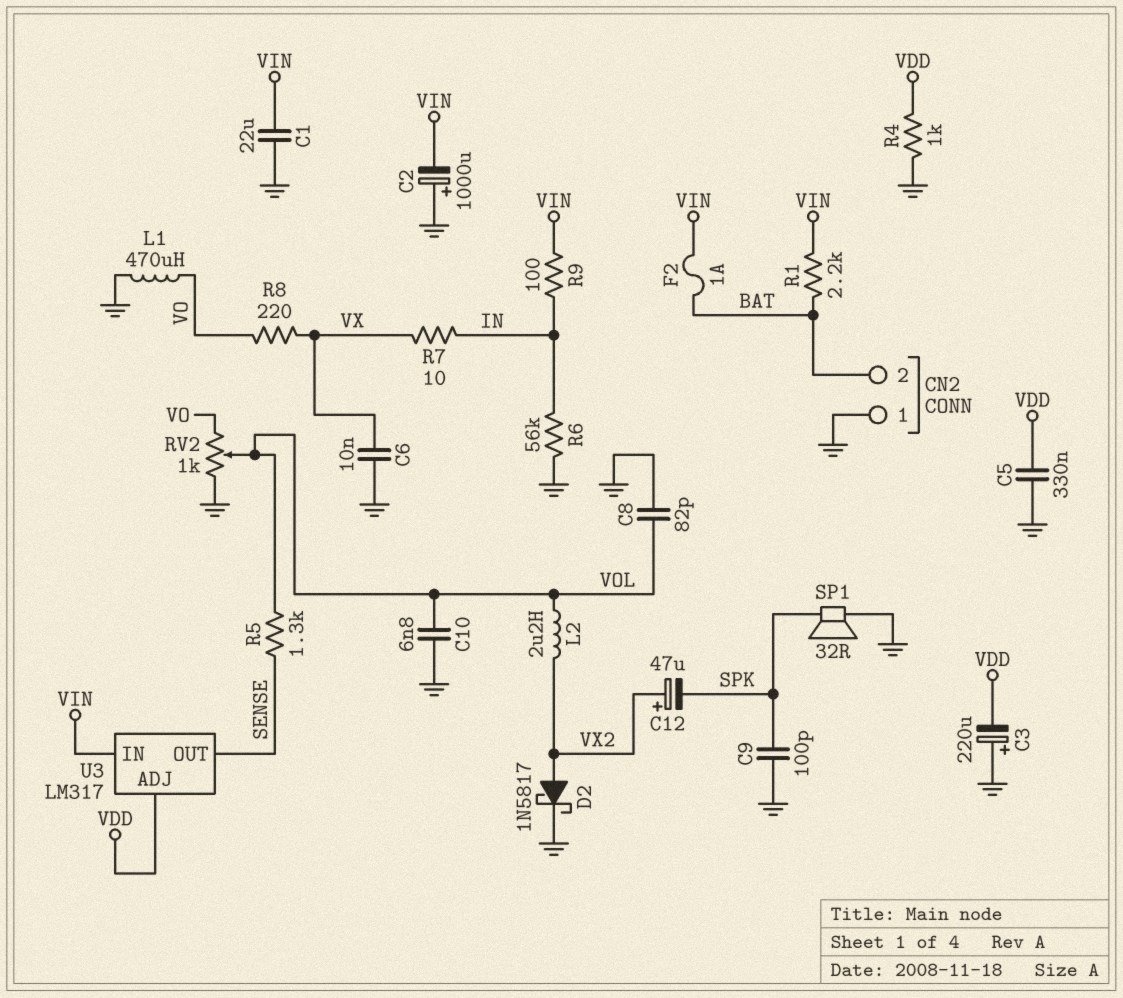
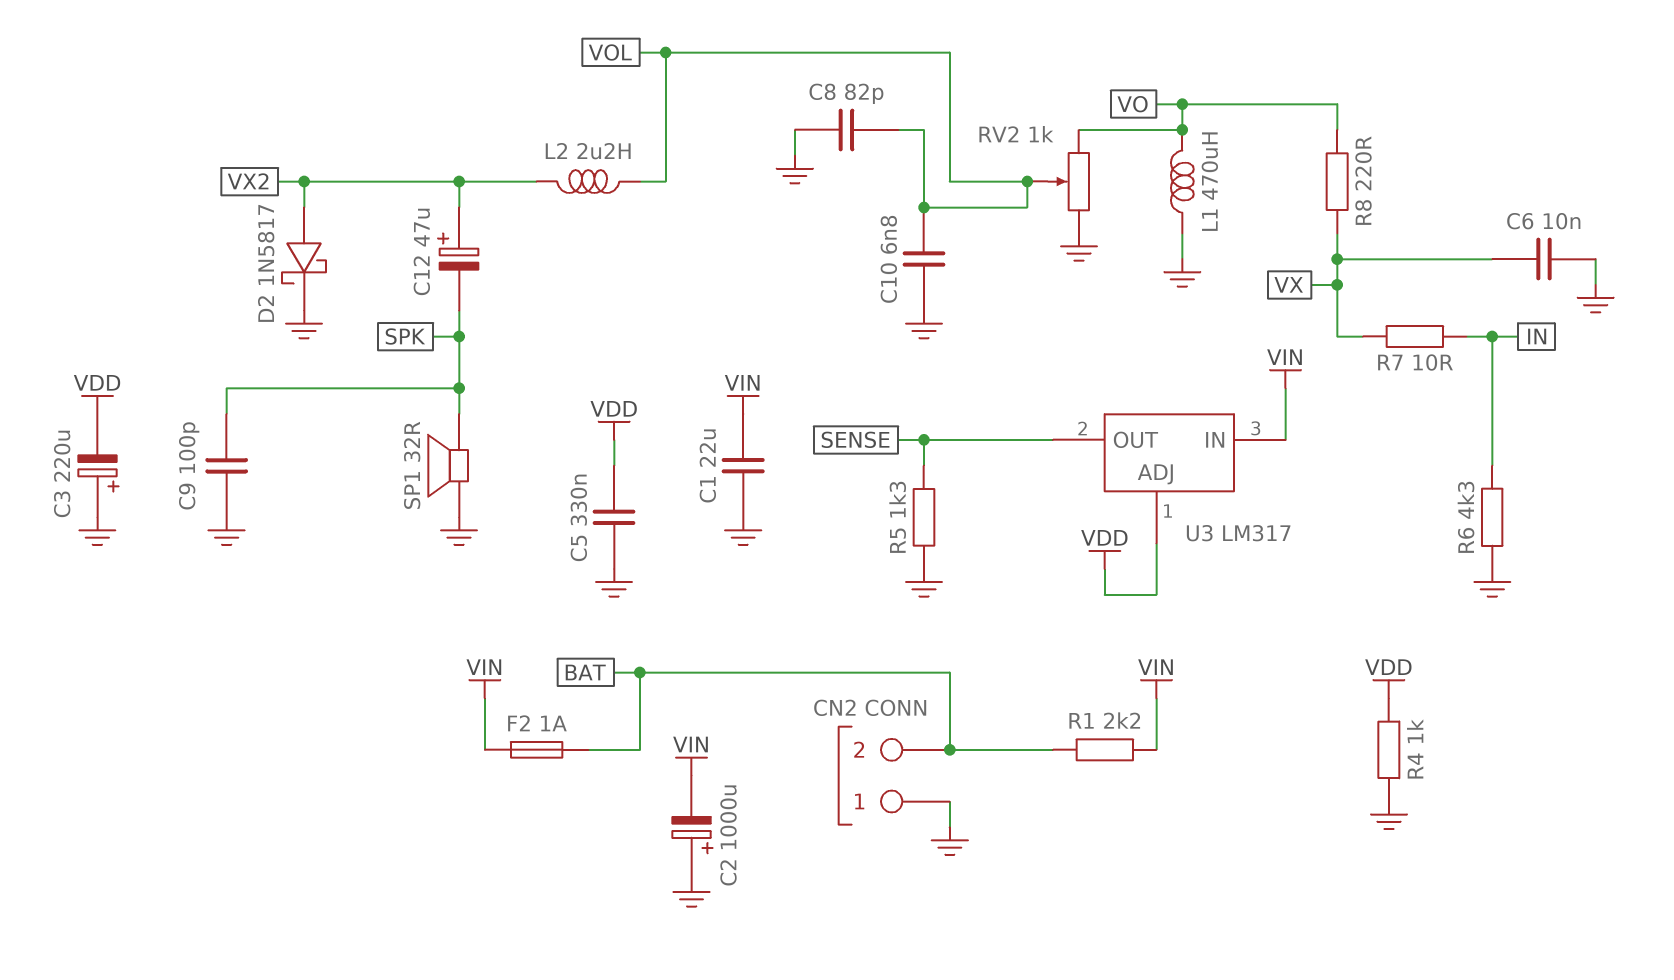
R5: 1.3k (SENSE, VOL) -> 1.3k (GND, SENSE)
R6: 56k (GND, IN) -> 4.3k (GND, IN)
R9: 100 (IN, VIN) -> none

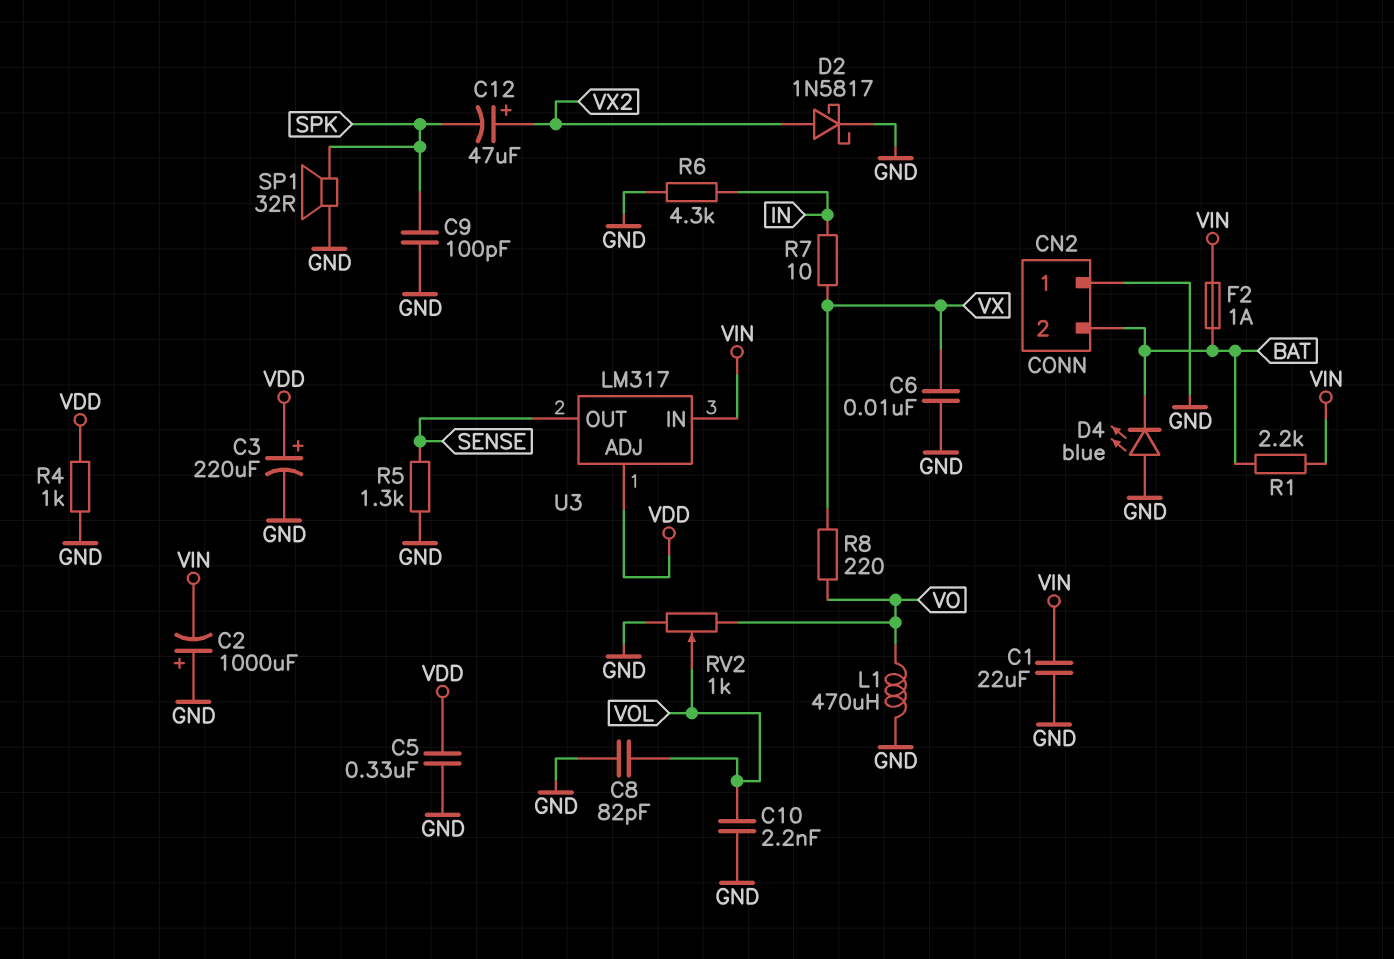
C3: 220uF (plus GND, minus VDD) -> 220uF (plus VDD, minus GND)
C10: 6.8nF (GND, VOL) -> 2.2nF (GND, VOL)
D4: none -> LED blue (A GND, K BAT)
L2: 2.2uH (VOL, VX2) -> none

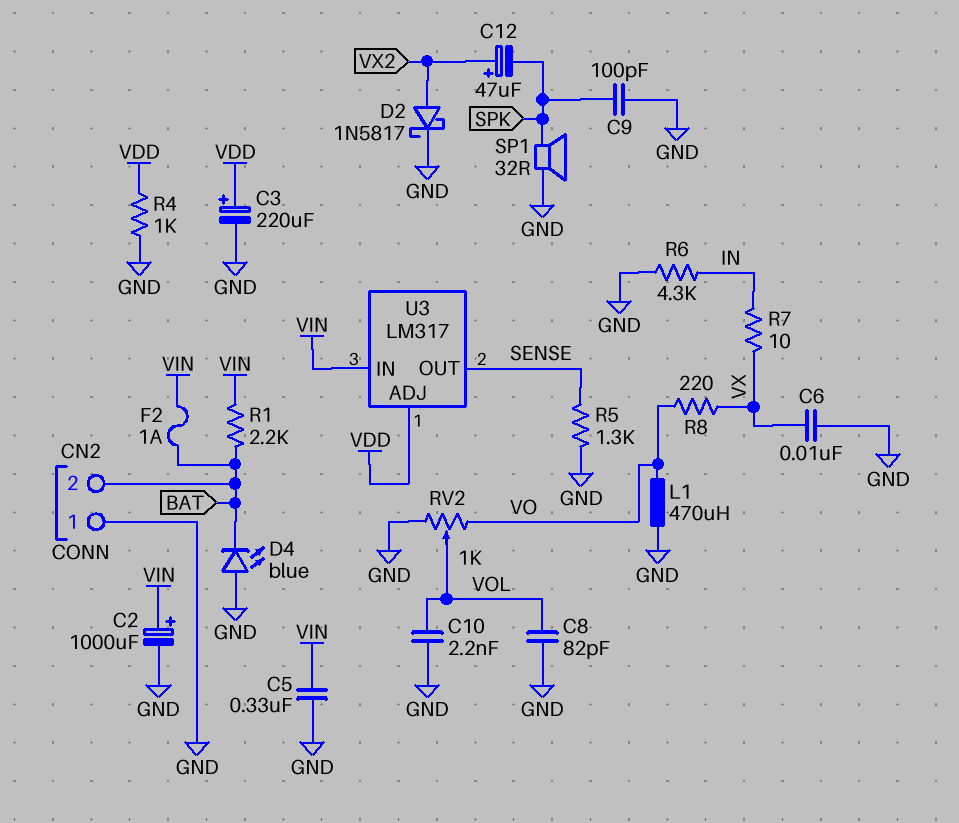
C1: 22uF (GND, VIN) -> none
C2: 1000uF (plus GND, minus VIN) -> 1000uF (plus VIN, minus GND)
C5: 330nF (GND, VDD) -> 330nF (GND, VIN)

